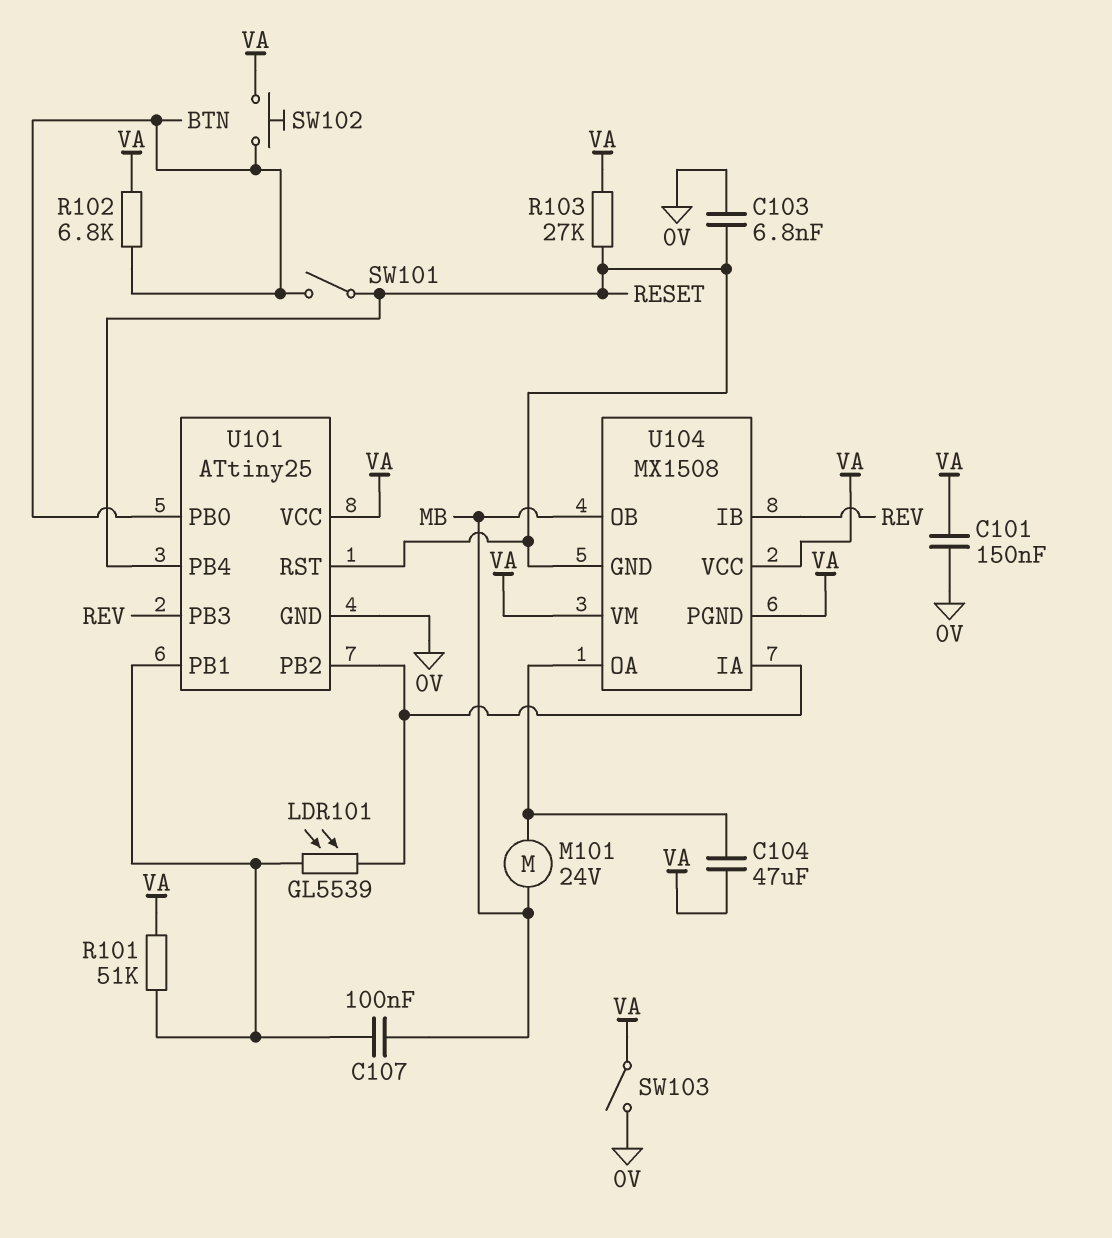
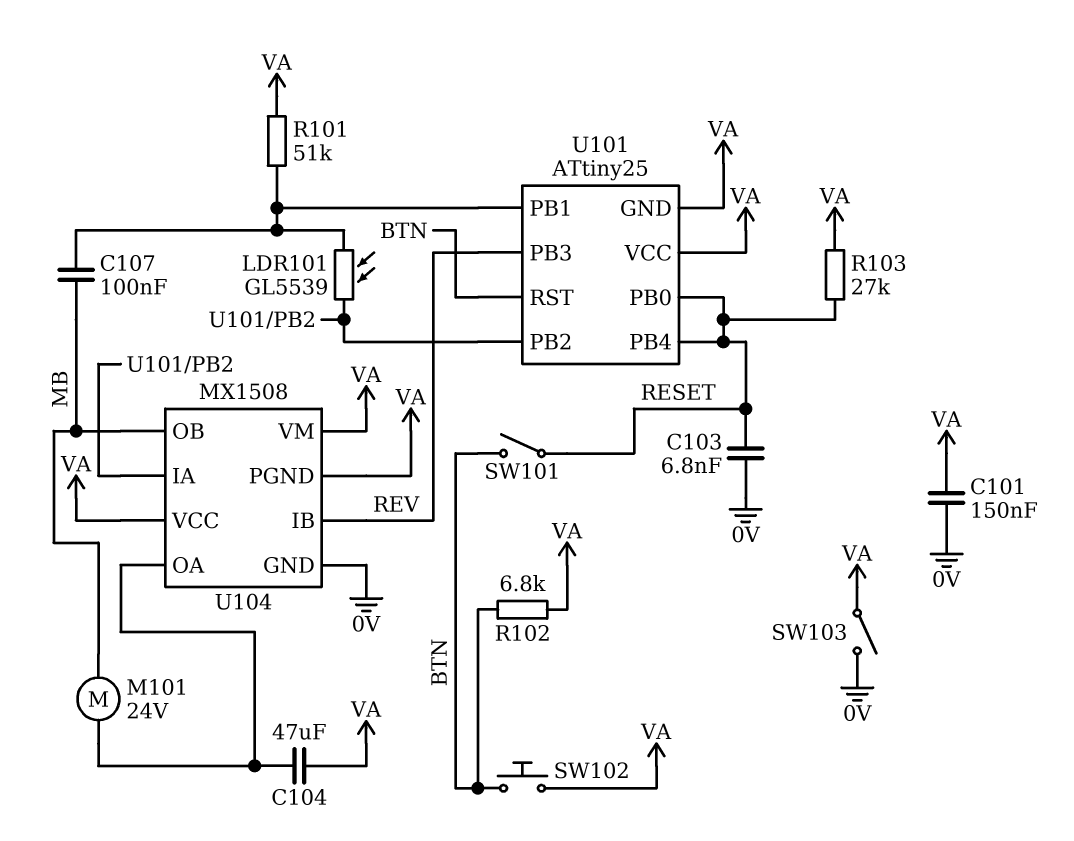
U101 pin GND: 0V -> VA
U101 pin PB0: BTN -> RESET
U101 pin RST: RESET -> BTN
U104 pin GND: RESET -> 0V

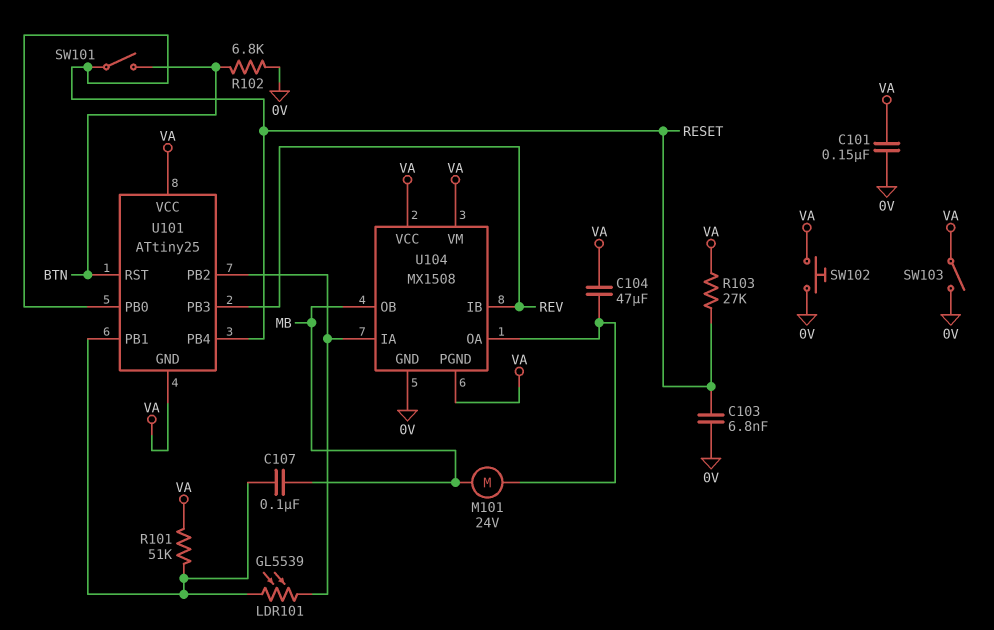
R102: 6.8k (BTN, VA) -> 6.8k (0V, BTN)
SW102: button (BTN, VA) -> button (0V, VA)

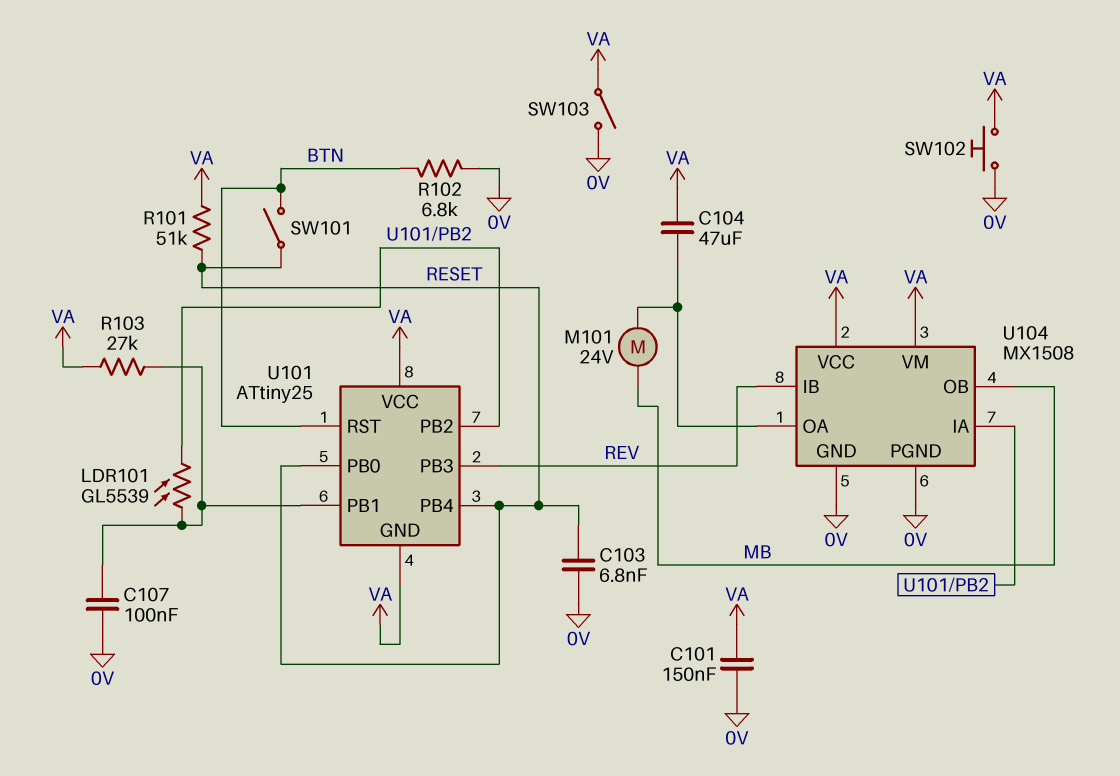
C107: 100nF (MB, U101/PB1) -> 100nF (0V, U101/PB1)
R101: 51k (U101/PB1, VA) -> 51k (RESET, VA)
R103: 27k (RESET, VA) -> 27k (U101/PB1, VA)
U104 pin PGND: VA -> 0V

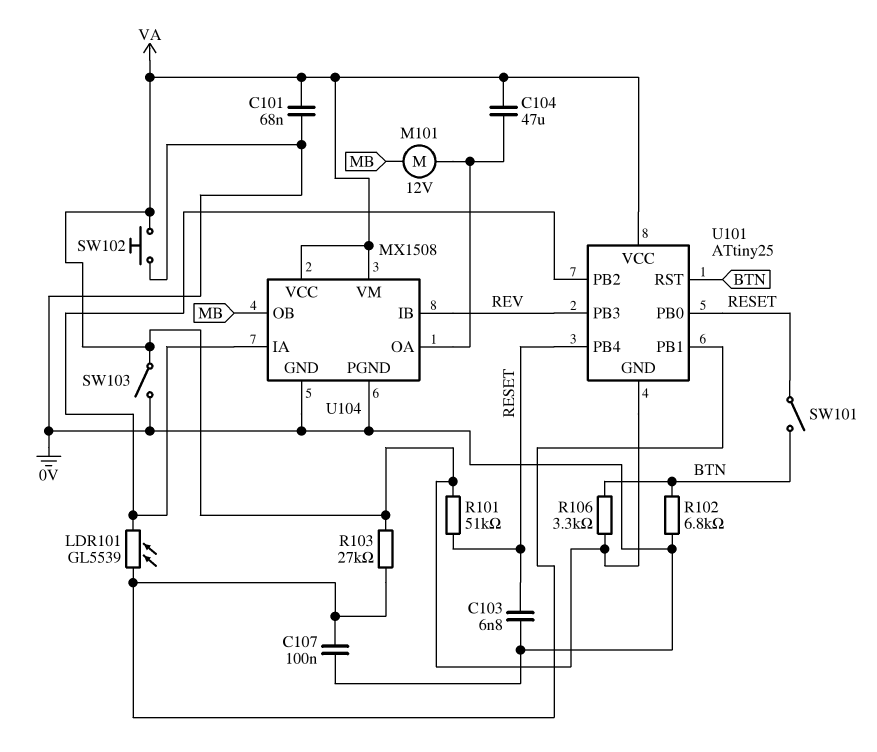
C101: 150nF (0V, VA) -> 68nF (0V, VA)
M101: motor 24V (MB, U104/OA) -> motor 12V (MB, U104/OA)
R106: none -> 3.3k (BTN, VA)

